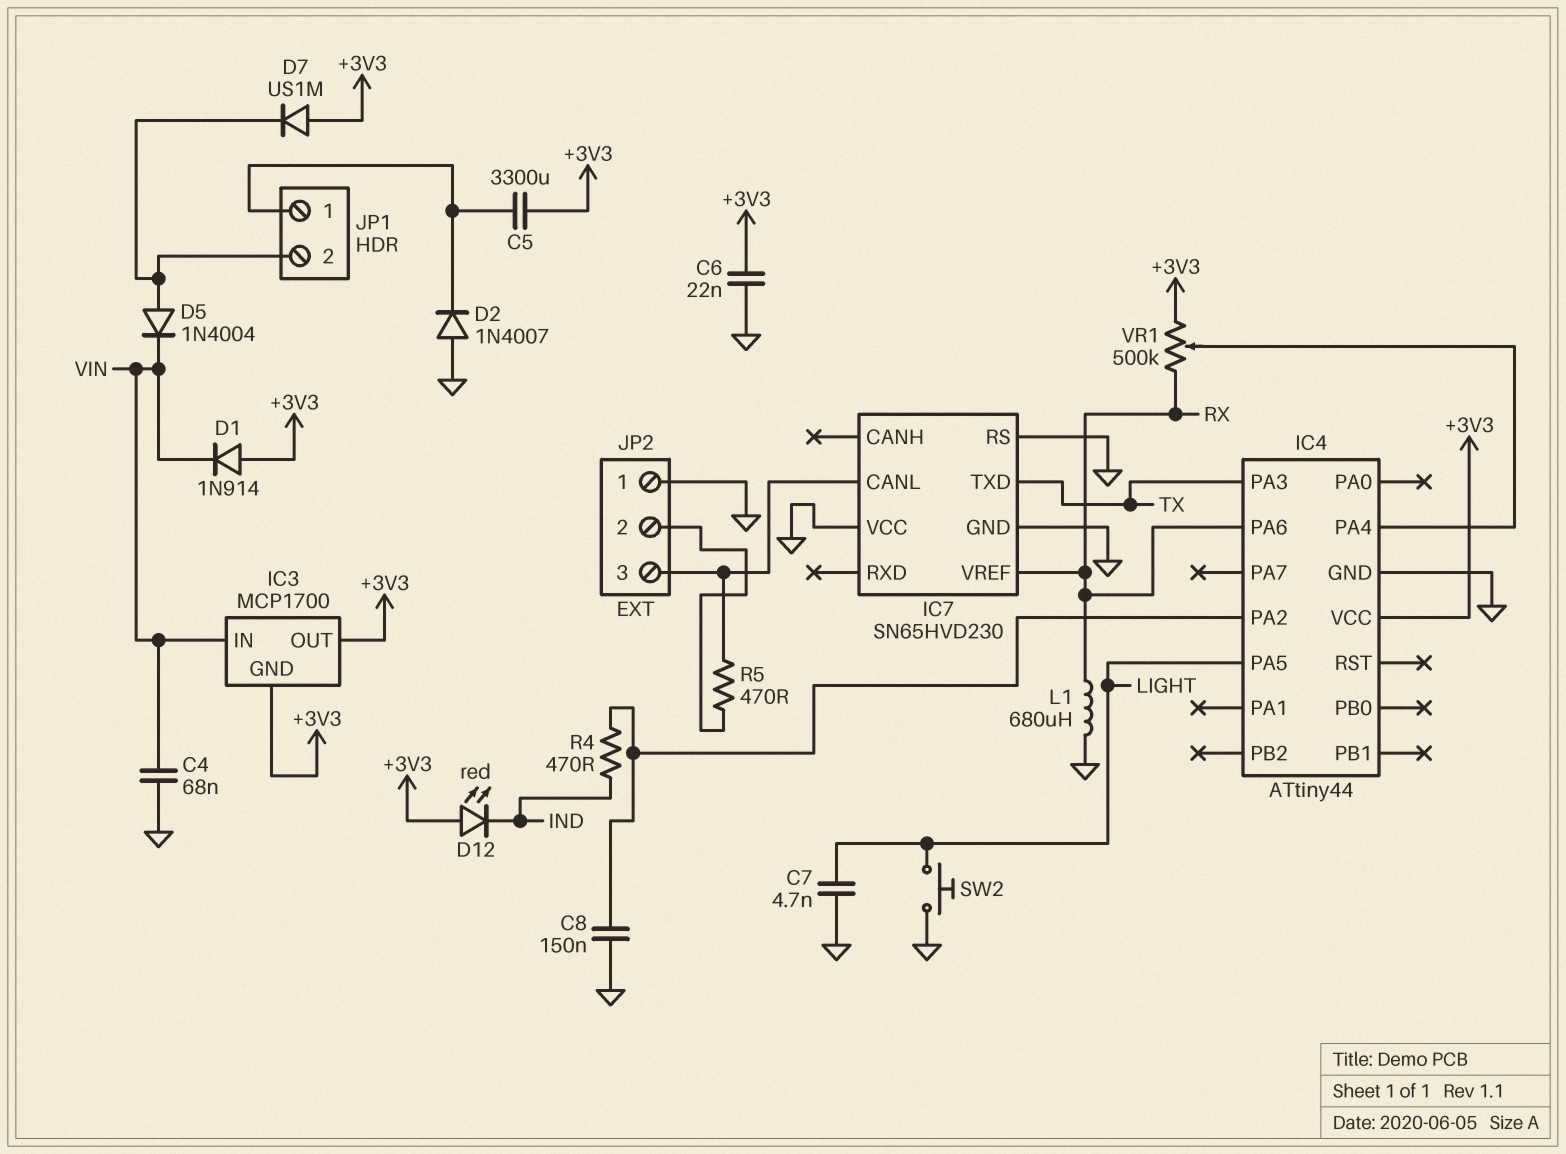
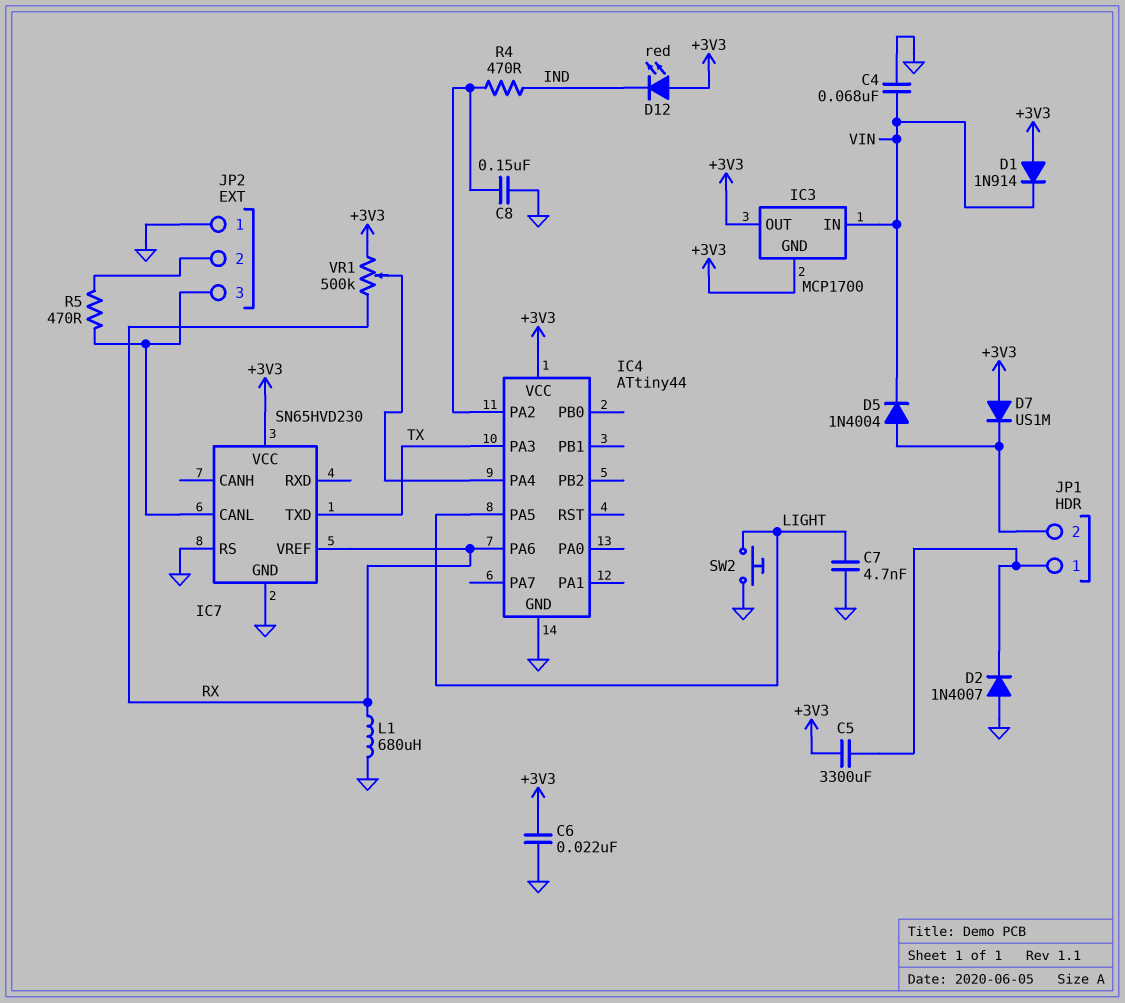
IC7 pin VCC: GND -> +3V3

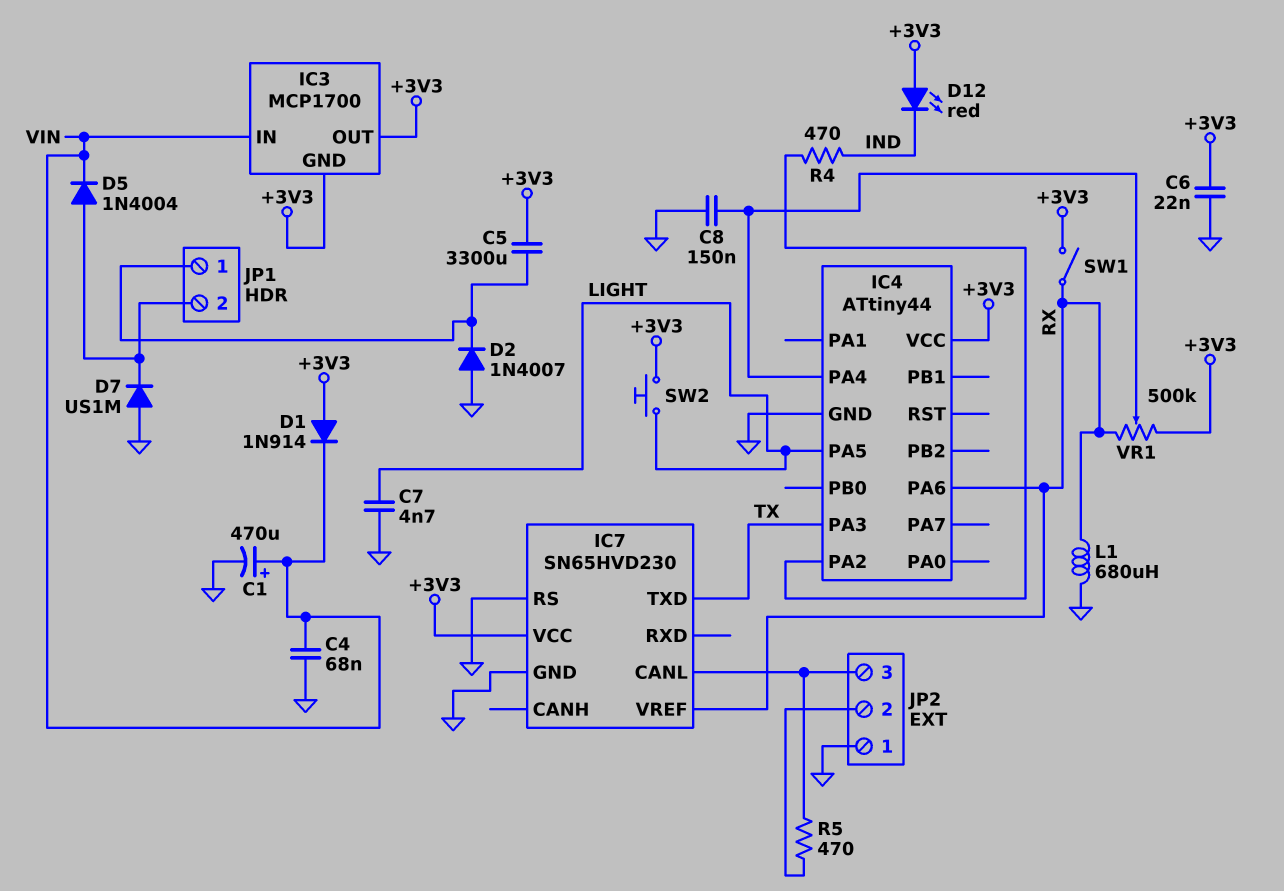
C1: none -> 470uF (plus VIN, minus GND)
C8: 150nF (GND, IC4/PA2) -> 150nF (GND, IC4/PA4)
D7: diode US1M (A +3V3, K JP1/2) -> diode US1M (A GND, K JP1/2)
SW1: none -> switch (+3V3, RX)
SW2: button (GND, LIGHT) -> button (+3V3, LIGHT)

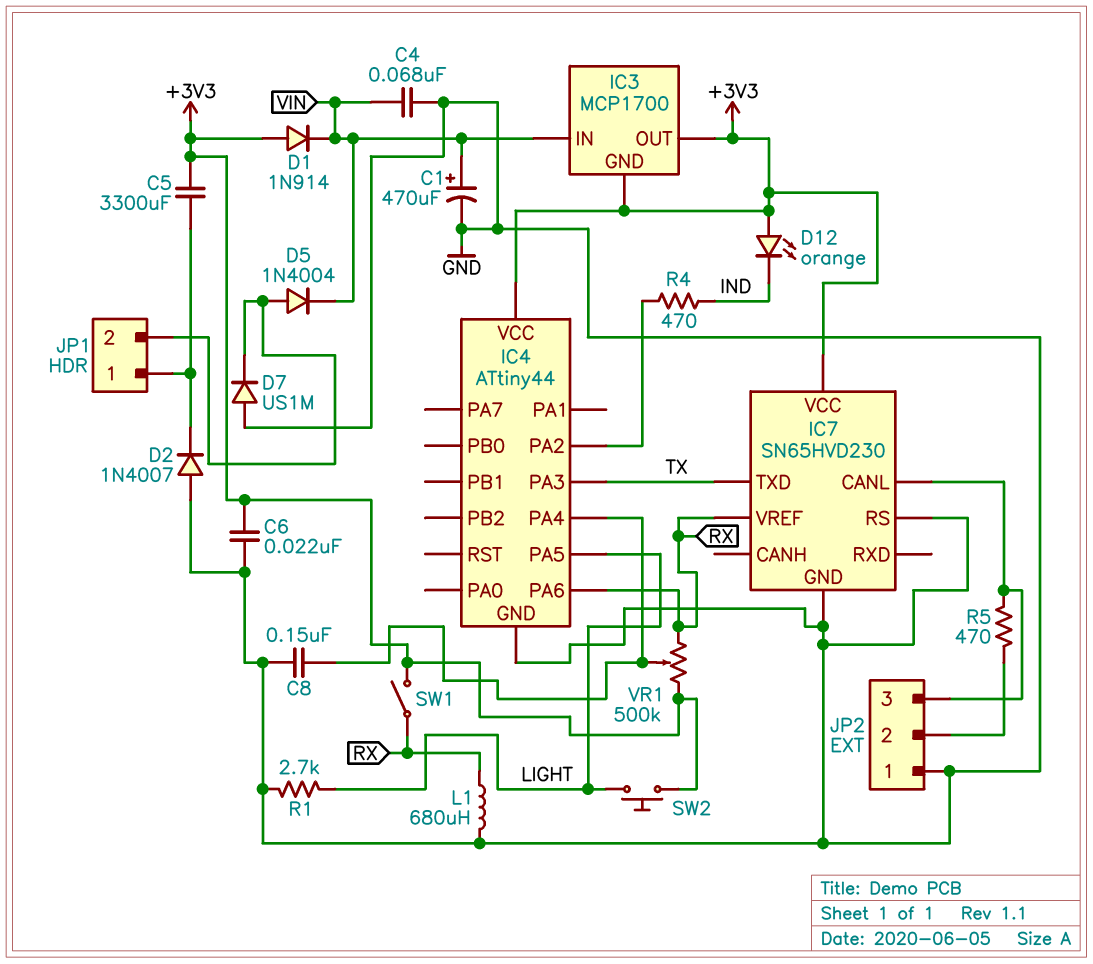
C7: 4.7nF (GND, LIGHT) -> none
D12: LED red (A +3V3, K IND) -> LED orange (A +3V3, K IND)
R1: none -> 2.7k (GND, LIGHT)

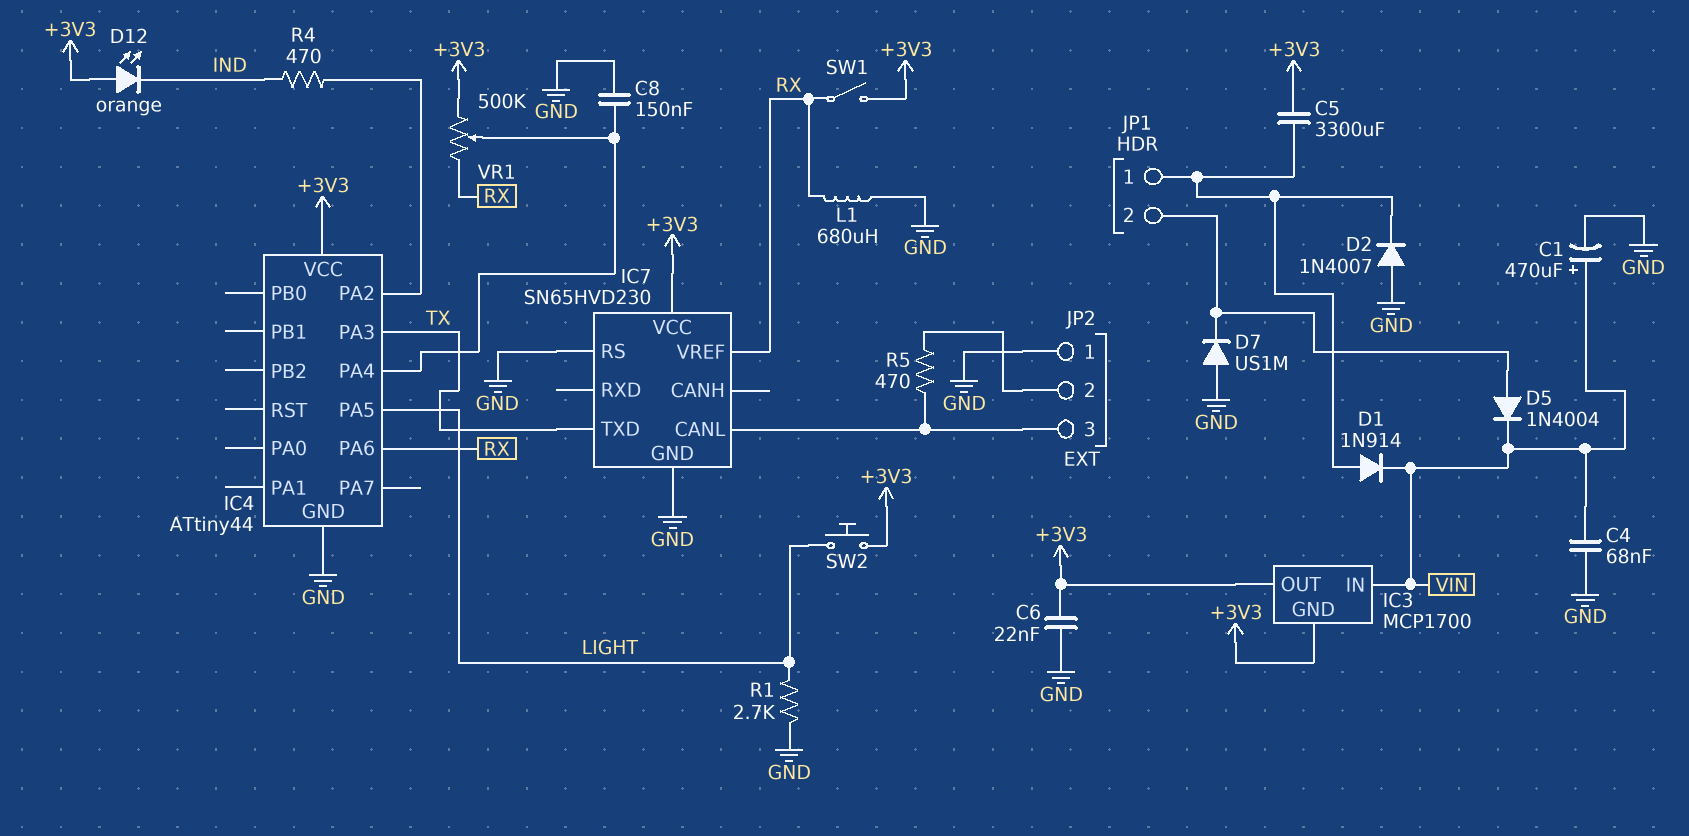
D1: diode 1N914 (A +3V3, K VIN) -> diode 1N914 (A JP1/1, K VIN)

